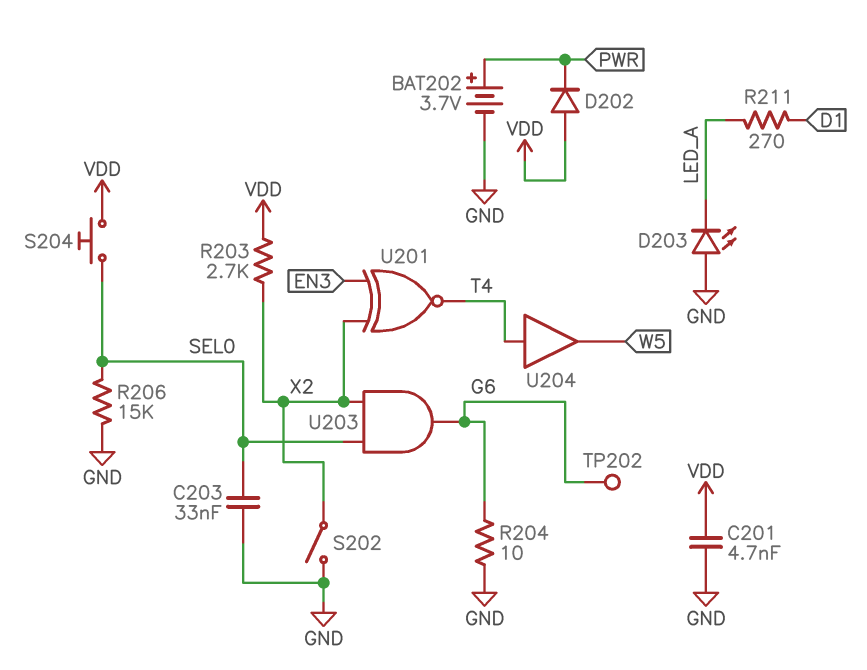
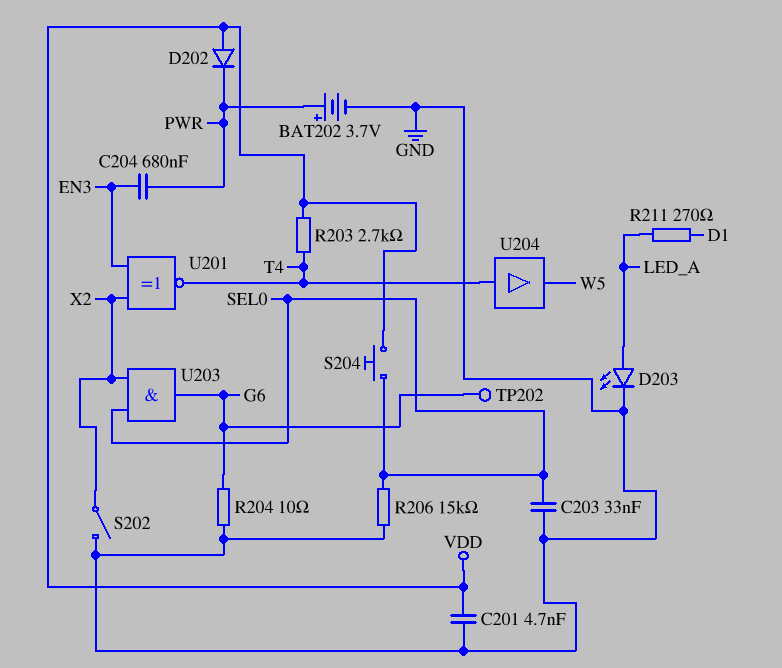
C204: none -> 680nF (EN3, PWR)
D203: LED (A GND, K LED_A) -> LED (A LED_A, K GND)
R203: 2.7k (VDD, X2) -> 2.7k (T4, VDD)

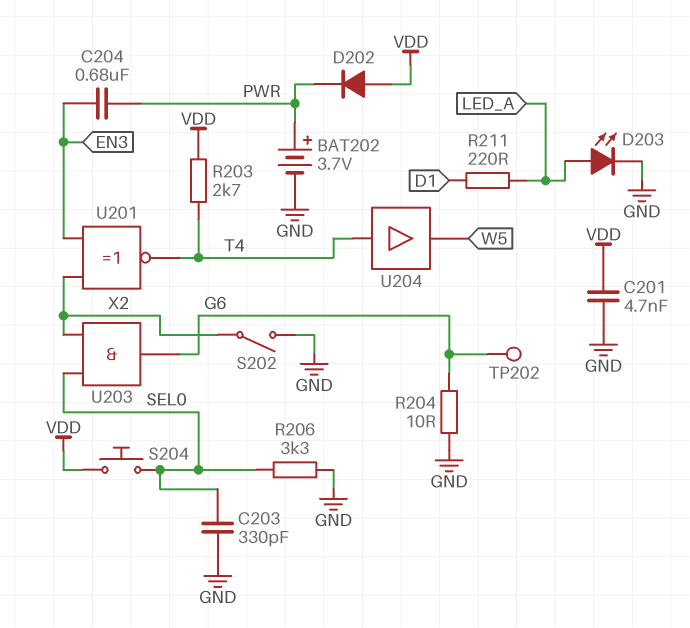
C203: 33nF (GND, SEL0) -> 330pF (GND, SEL0)
R206: 15k (GND, SEL0) -> 3.3k (GND, SEL0)
R211: 270 (D1, LED_A) -> 220 (D1, LED_A)

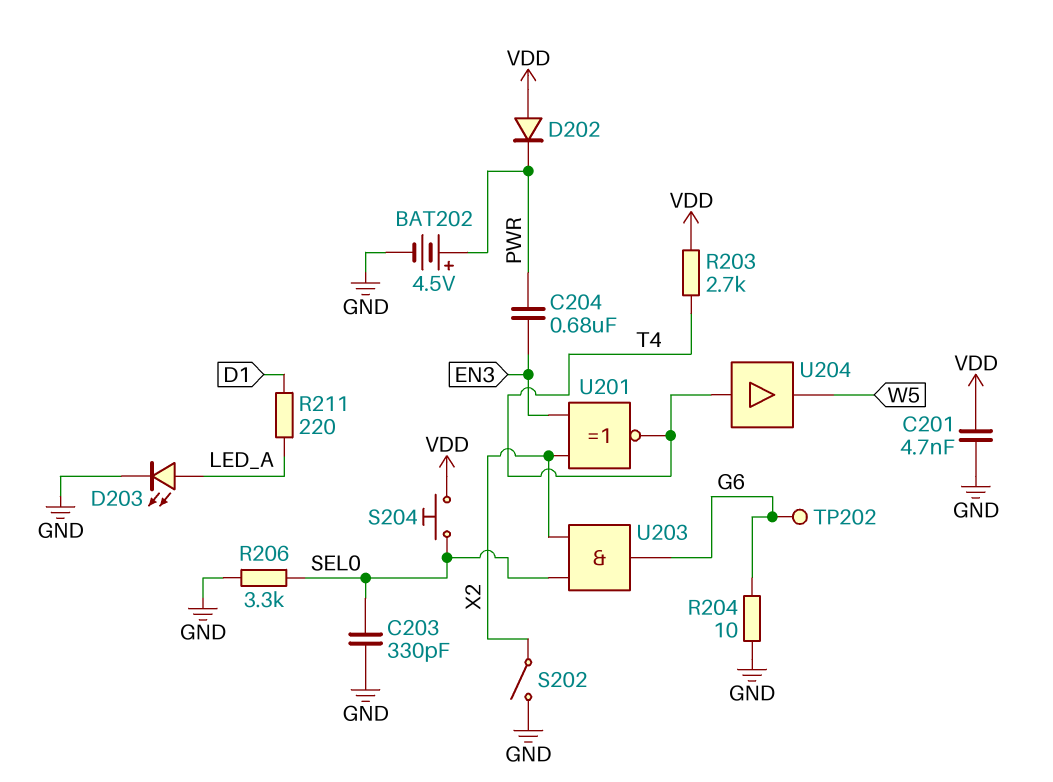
BAT202: 3.7V (plus PWR, minus GND) -> 4.5V (plus PWR, minus GND)

